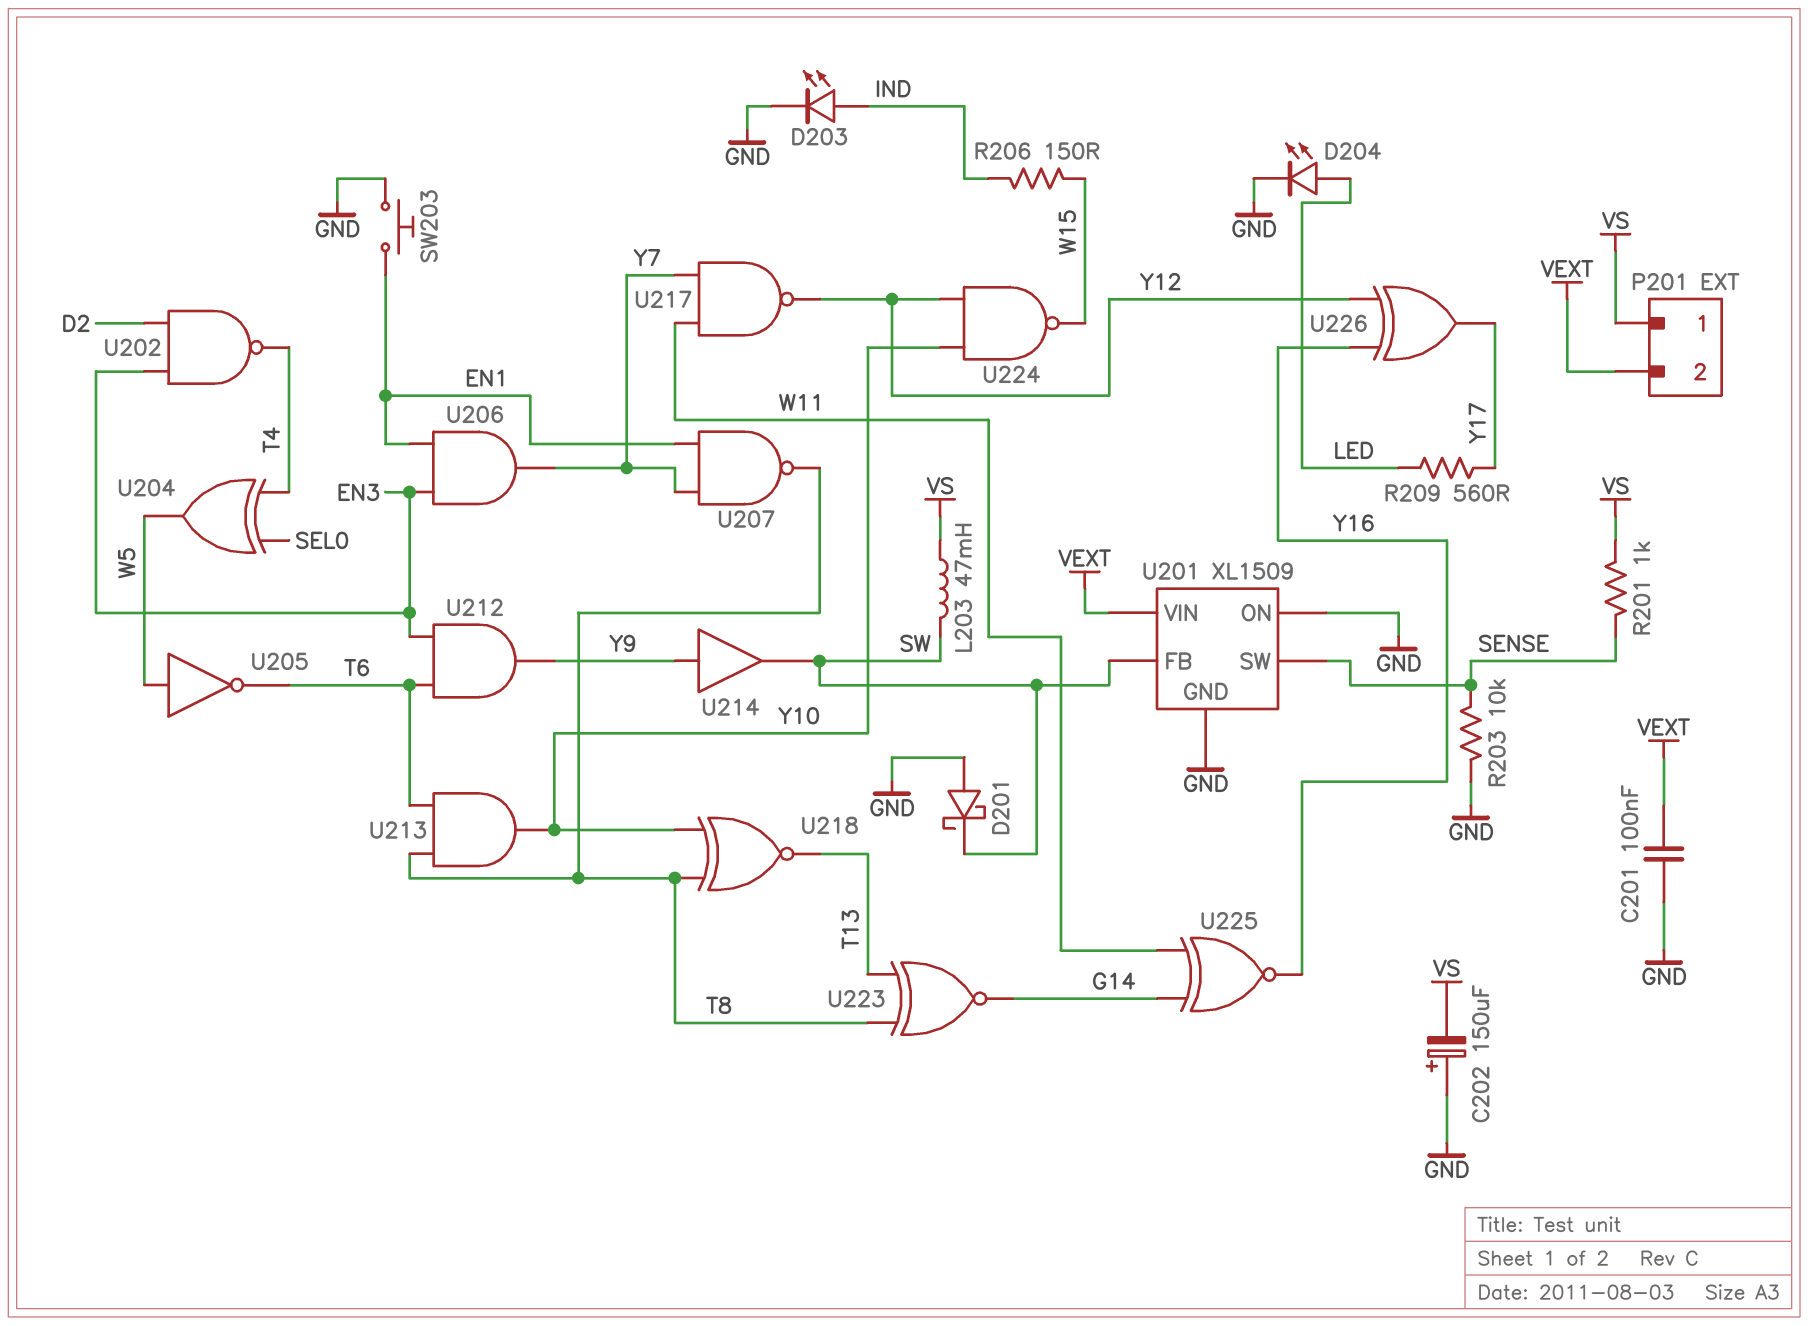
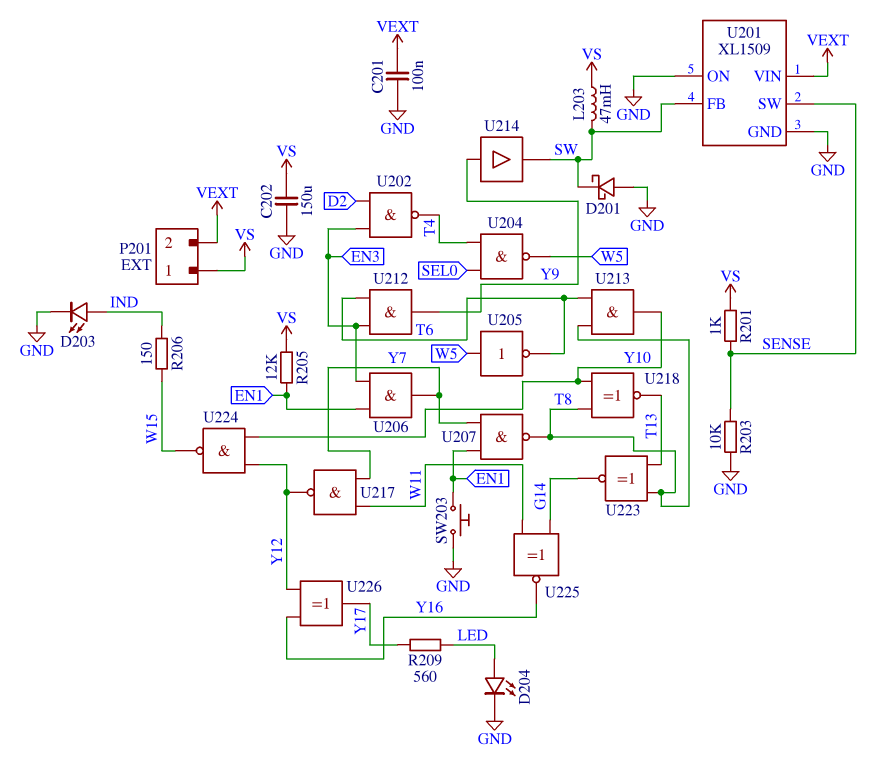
C202: 150uF (plus GND, minus VS) -> 150uF (GND, VS)
R205: none -> 12k (EN1, VS)
U204: XOR (in SEL0, in T4, out W5) -> NAND (in SEL0, in T4, out W5)

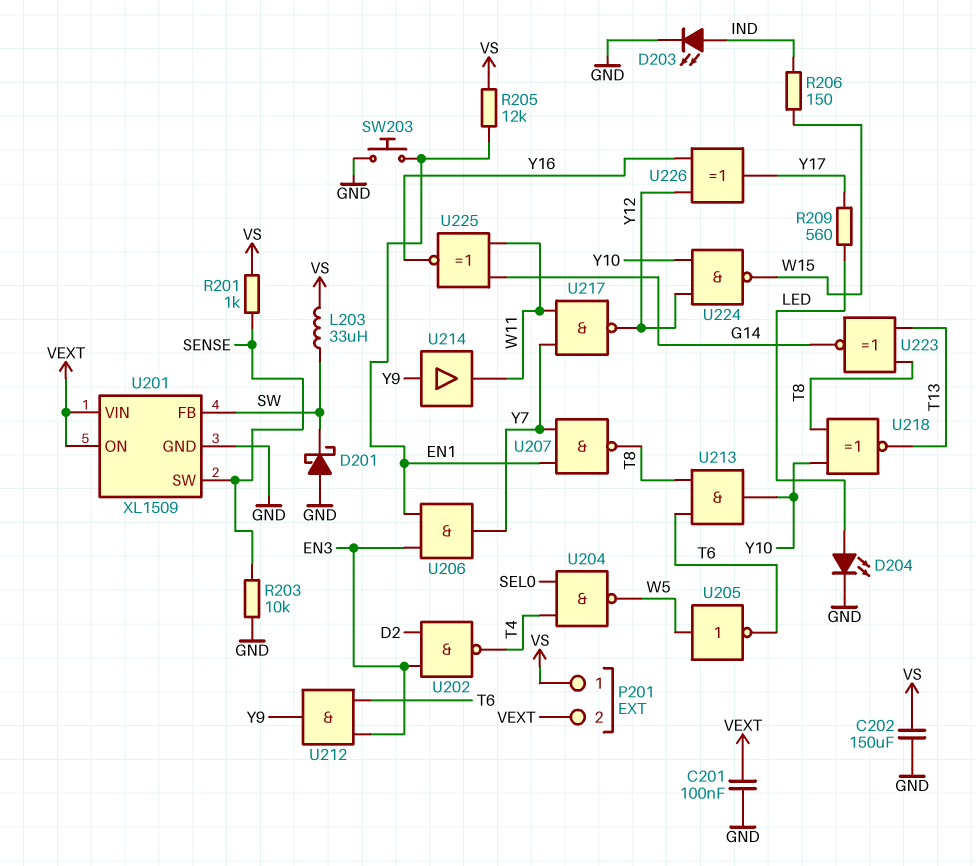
L203: 47mH (SW, VS) -> 33uH (SW, VS)
U201 pin ON: GND -> VEXT
U214: buffer (in Y9, out SW) -> buffer (in Y9, out W11)

